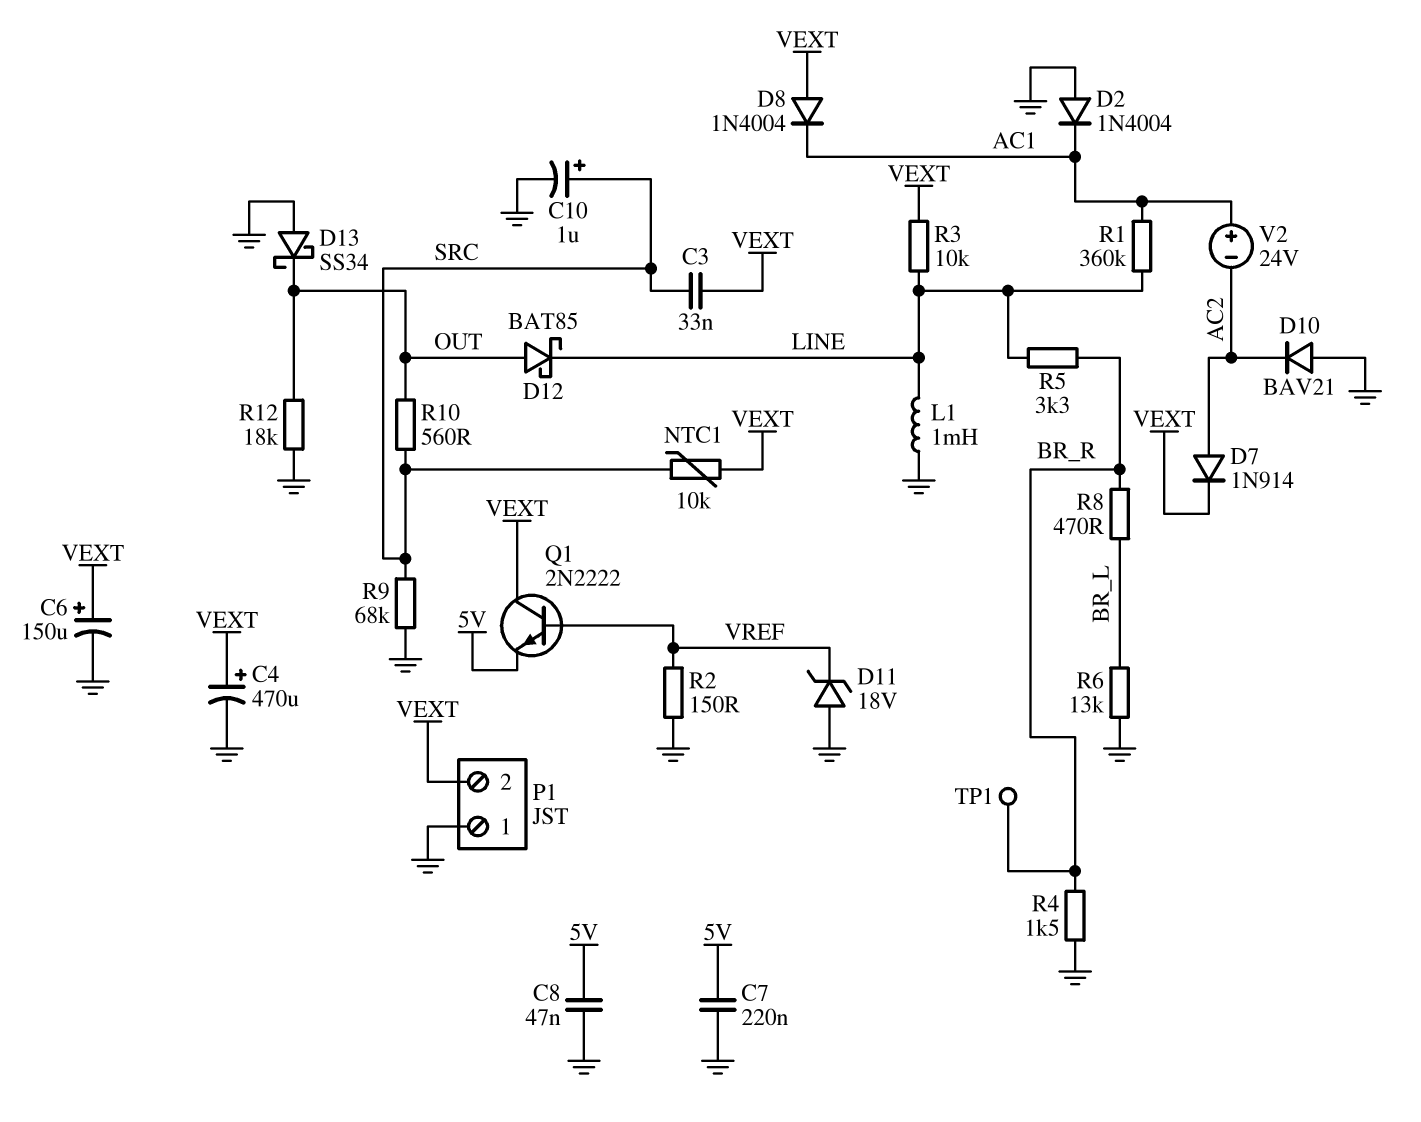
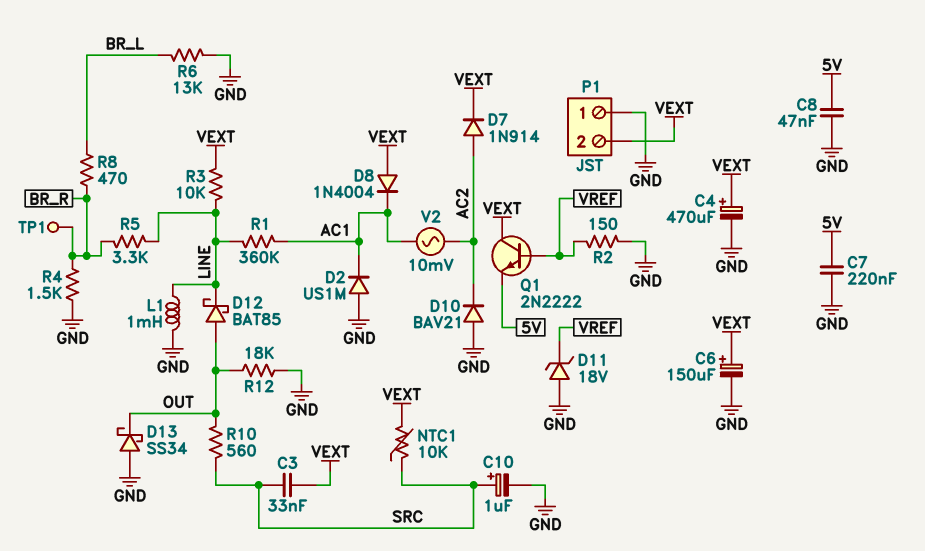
D2: diode 1N4004 (A GND, K AC1) -> diode US1M (A GND, K AC1)
R9: 68k (GND, SRC) -> none
V2: 24V (plus AC1, minus AC2) -> AC 10mV (AC1, AC2)

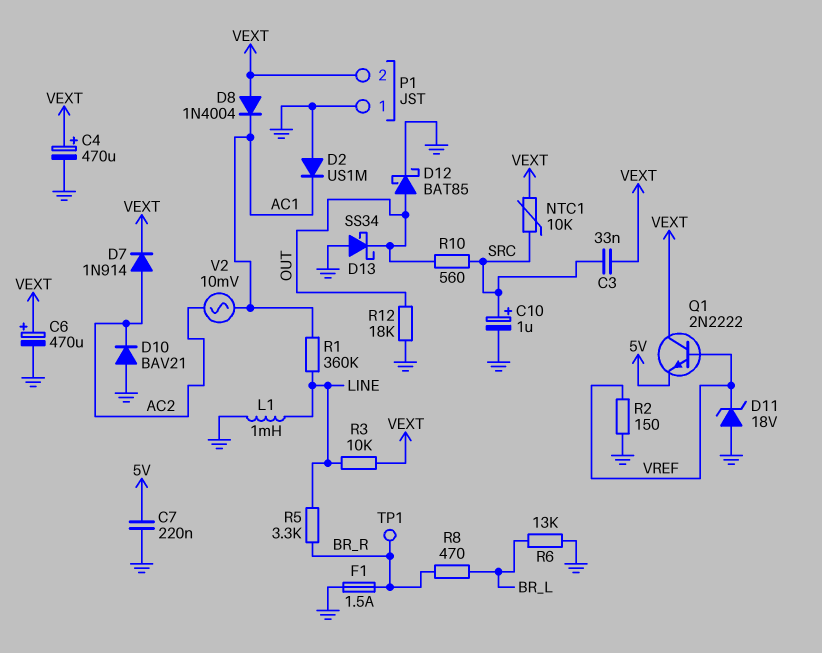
C6: 150uF (plus VEXT, minus GND) -> 470uF (plus VEXT, minus GND)
C8: 47nF (5V, GND) -> none
D12: schottky BAT85 (A OUT, K LINE) -> schottky BAT85 (A OUT, K GND)
F1: none -> 1.5A (BR_R, GND)
R4: 1.5k (BR_R, GND) -> none

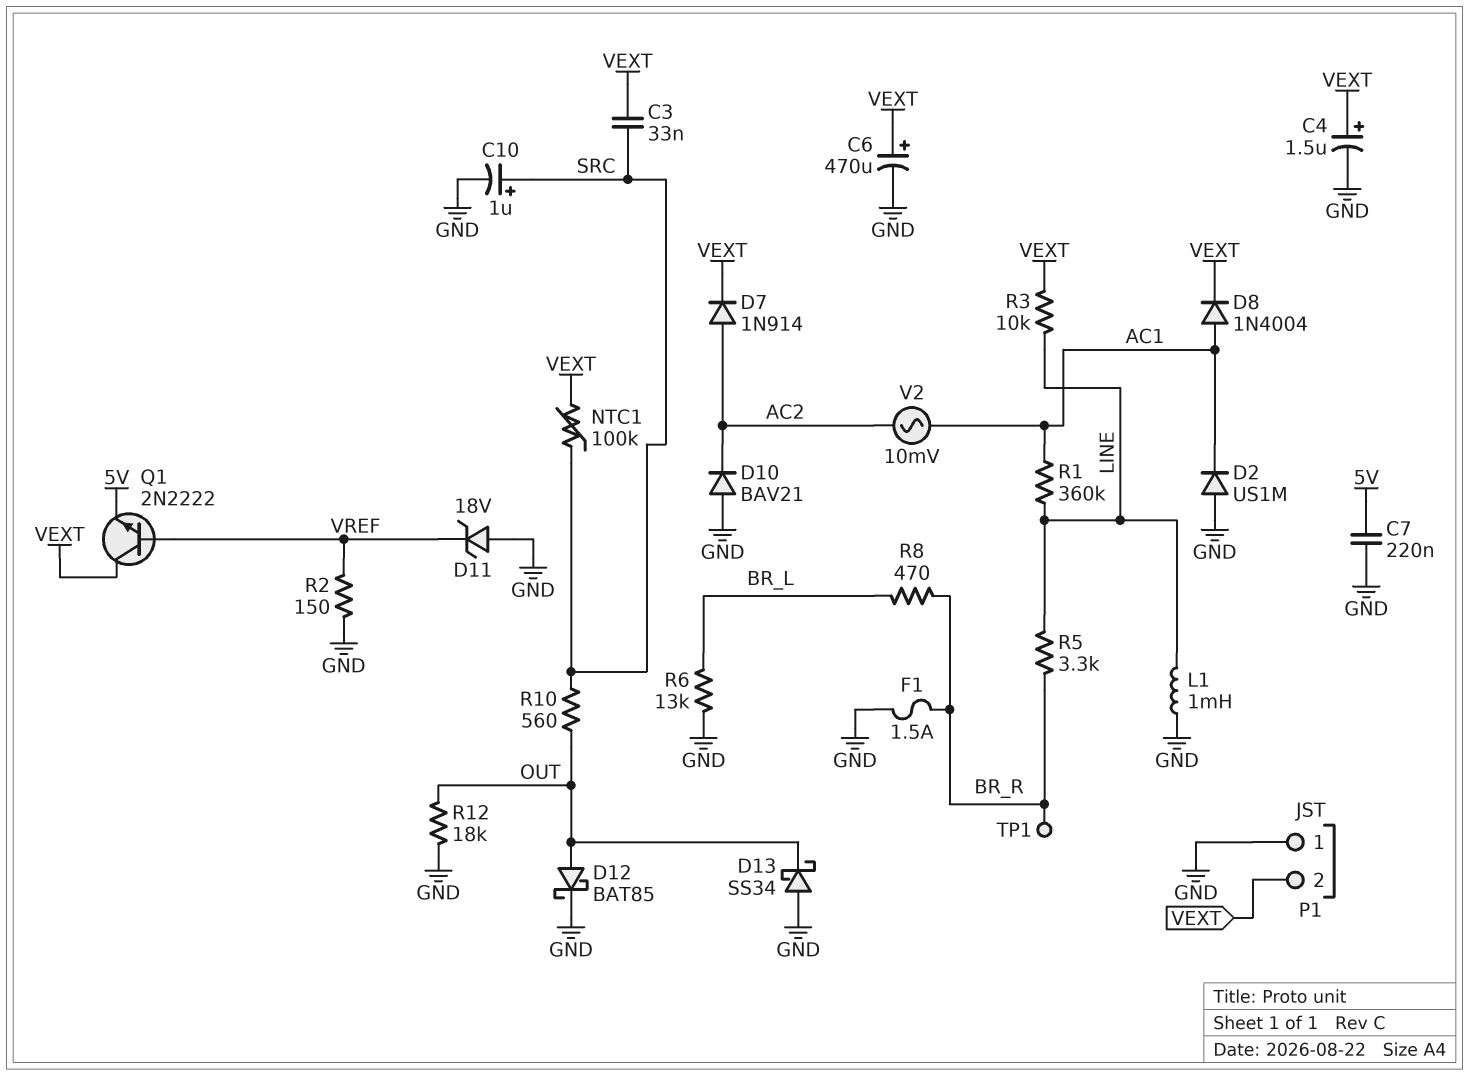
C4: 470uF (plus VEXT, minus GND) -> 1.5uF (plus VEXT, minus GND)
D8: diode 1N4004 (A VEXT, K AC1) -> diode 1N4004 (A AC1, K VEXT)
NTC1: 10k (SRC, VEXT) -> 100k (SRC, VEXT)

